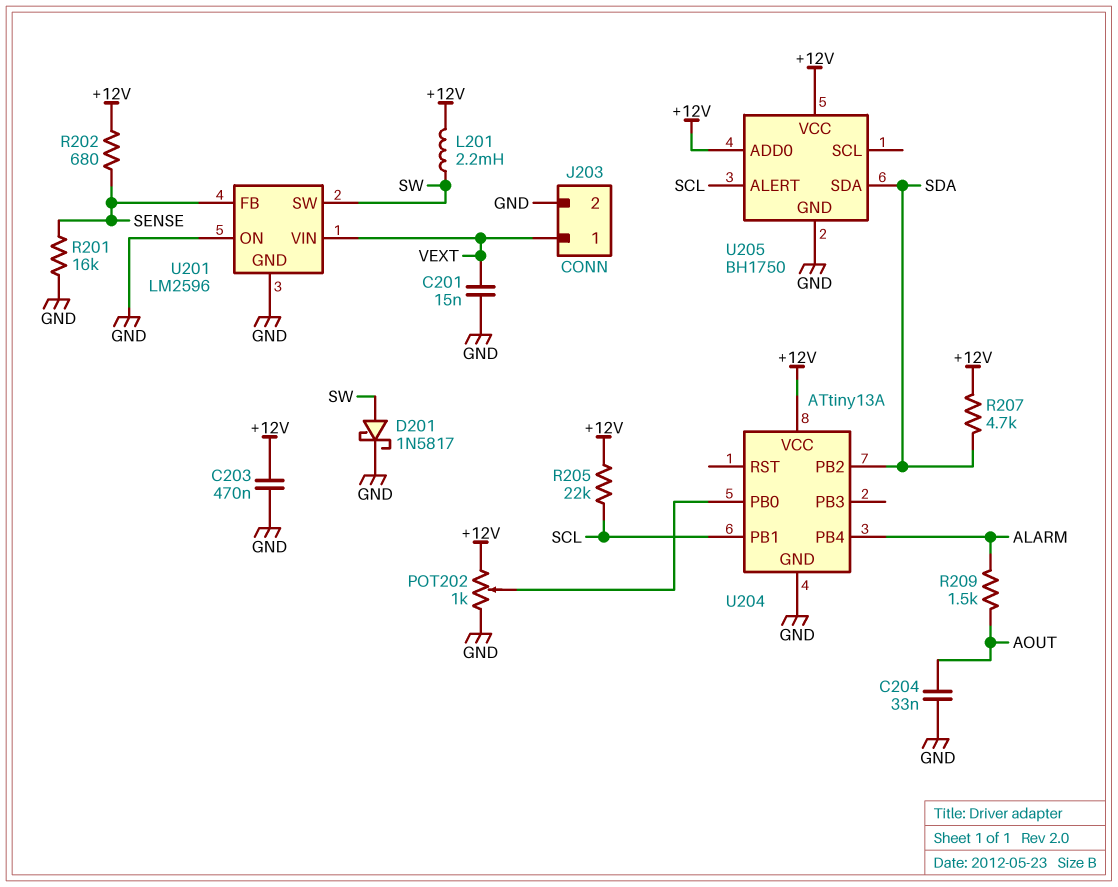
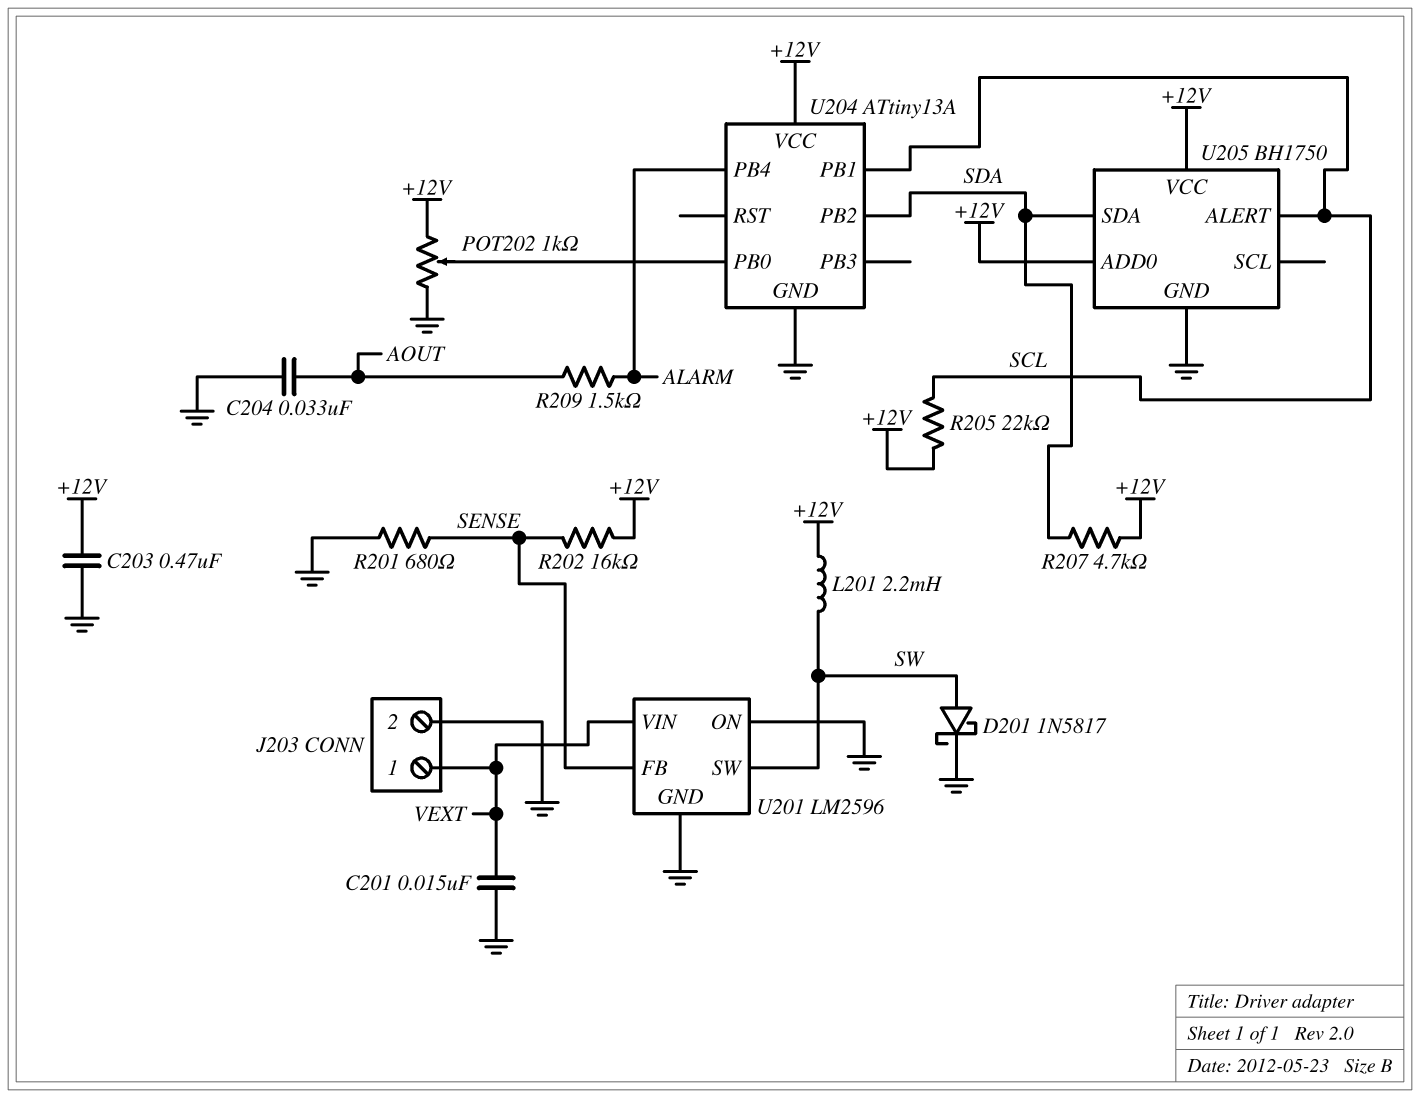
R201: 16k (GND, SENSE) -> 680 (GND, SENSE)
R202: 680 (+12V, SENSE) -> 16k (+12V, SENSE)

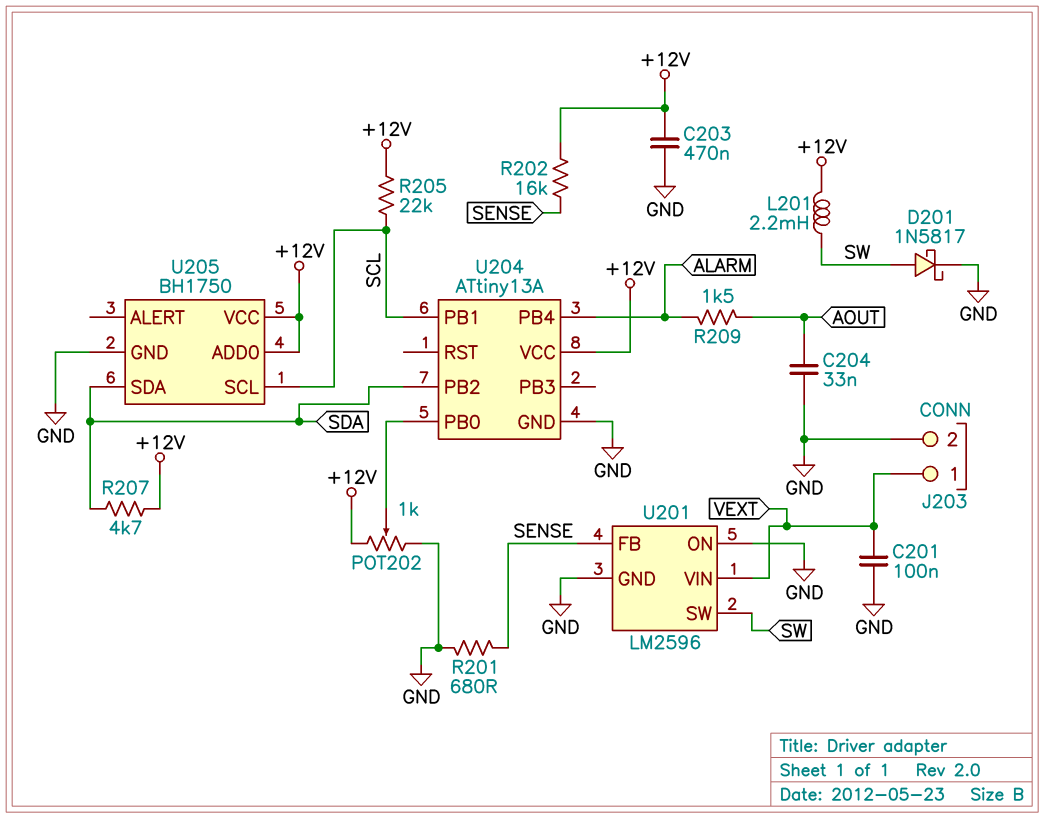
C201: 15nF (GND, VEXT) -> 100nF (GND, VEXT)
U205 pin ALERT: SCL -> none
U205 pin SCL: none -> SCL

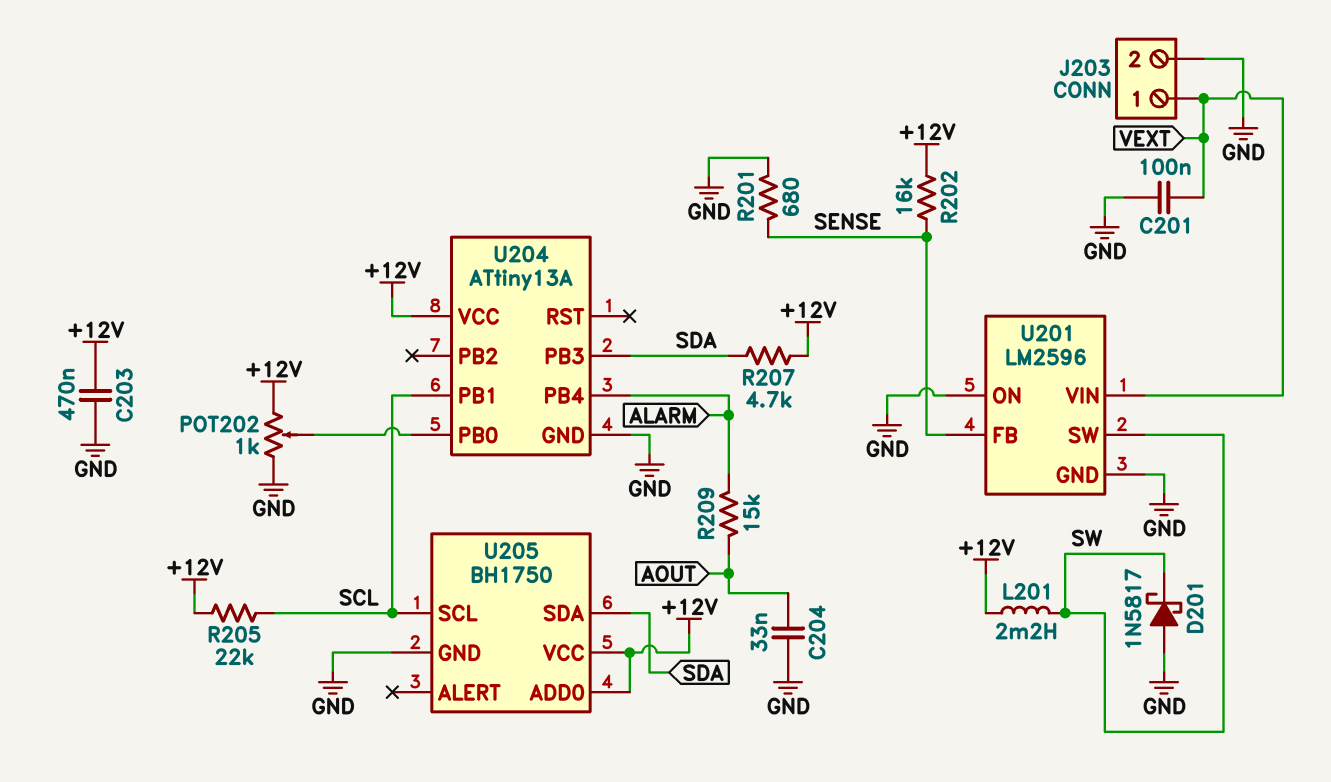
D201: schottky 1N5817 (A SW, K GND) -> schottky 1N5817 (A GND, K SW)
R209: 1.5k (ALARM, AOUT) -> 15k (ALARM, AOUT)
U204 pin PB2: SDA -> none
U204 pin PB3: none -> SDA

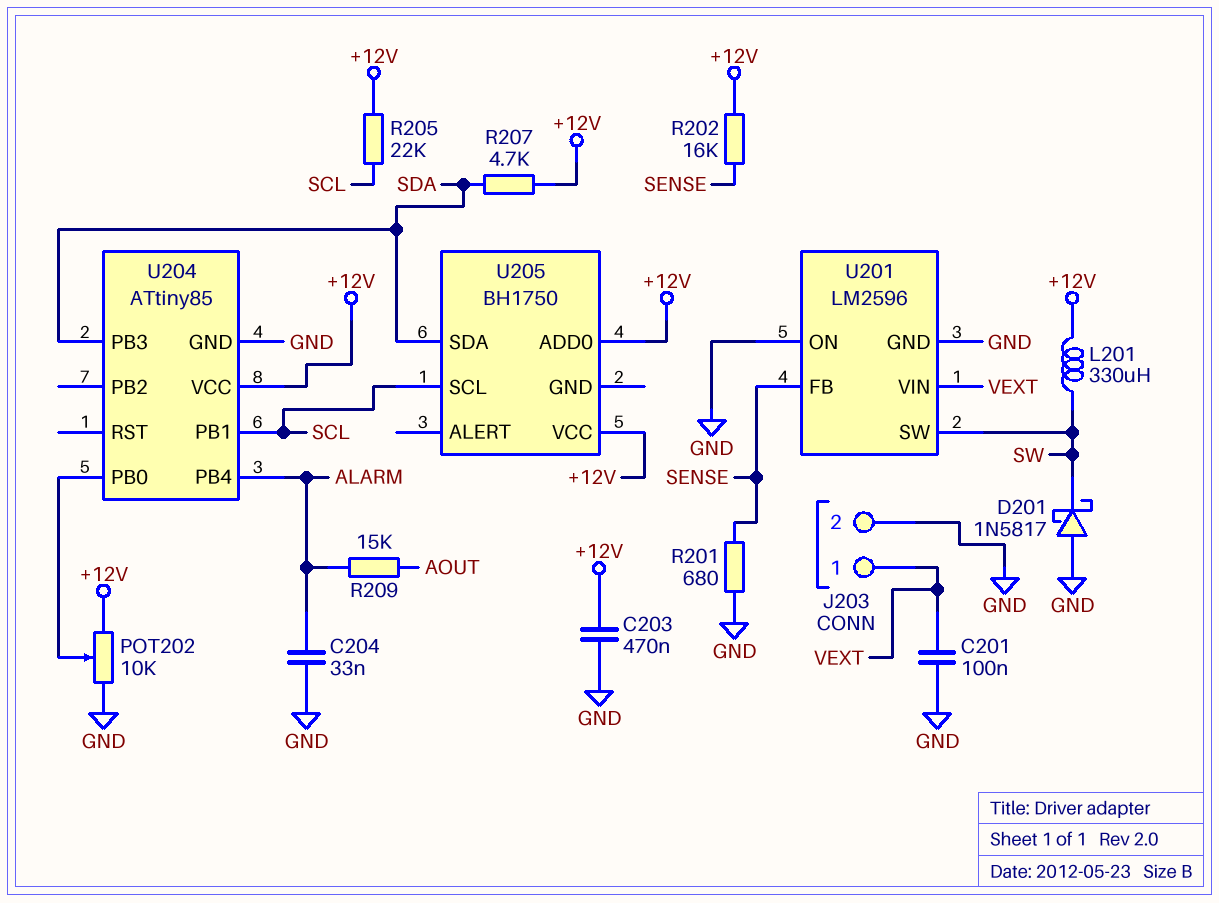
C204: 33nF (AOUT, GND) -> 33nF (ALARM, GND)
L201: 2.2mH (+12V, SW) -> 330uH (+12V, SW)
POT202: 1k (+12V, GND, wiper U204/PB0) -> 10k (+12V, GND, wiper U204/PB0)
U204: ATtiny13A -> ATtiny85
U205 pin GND: GND -> none

